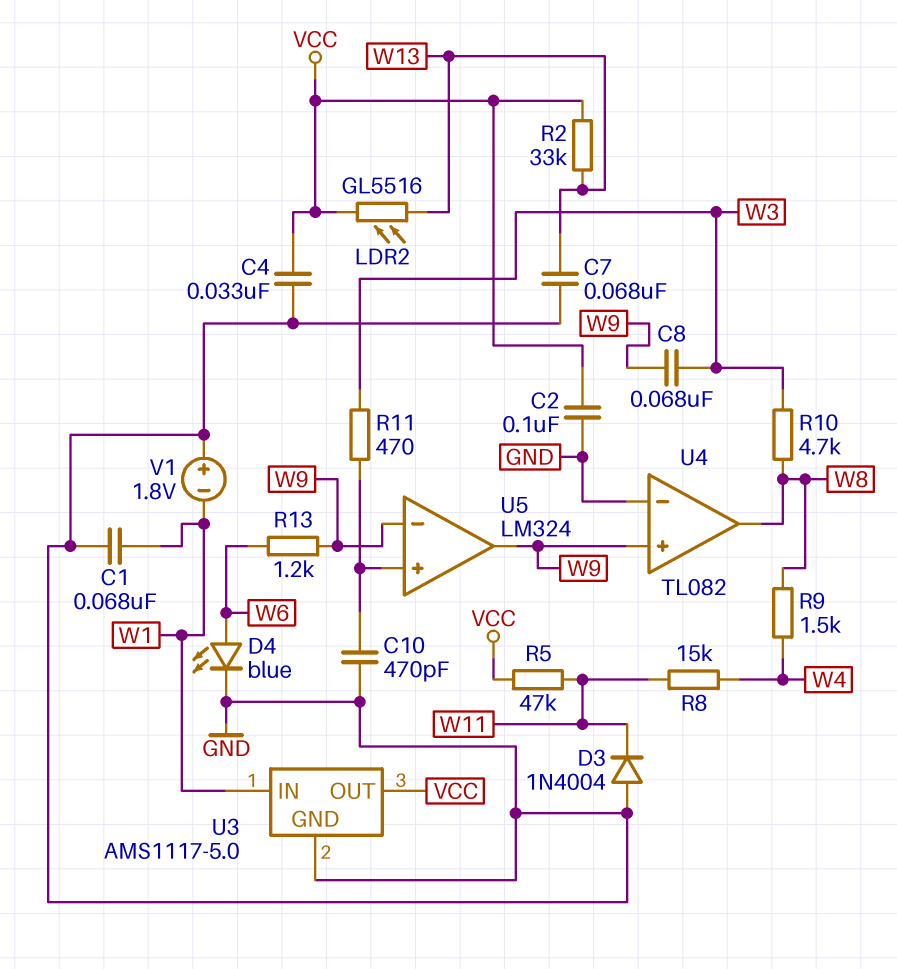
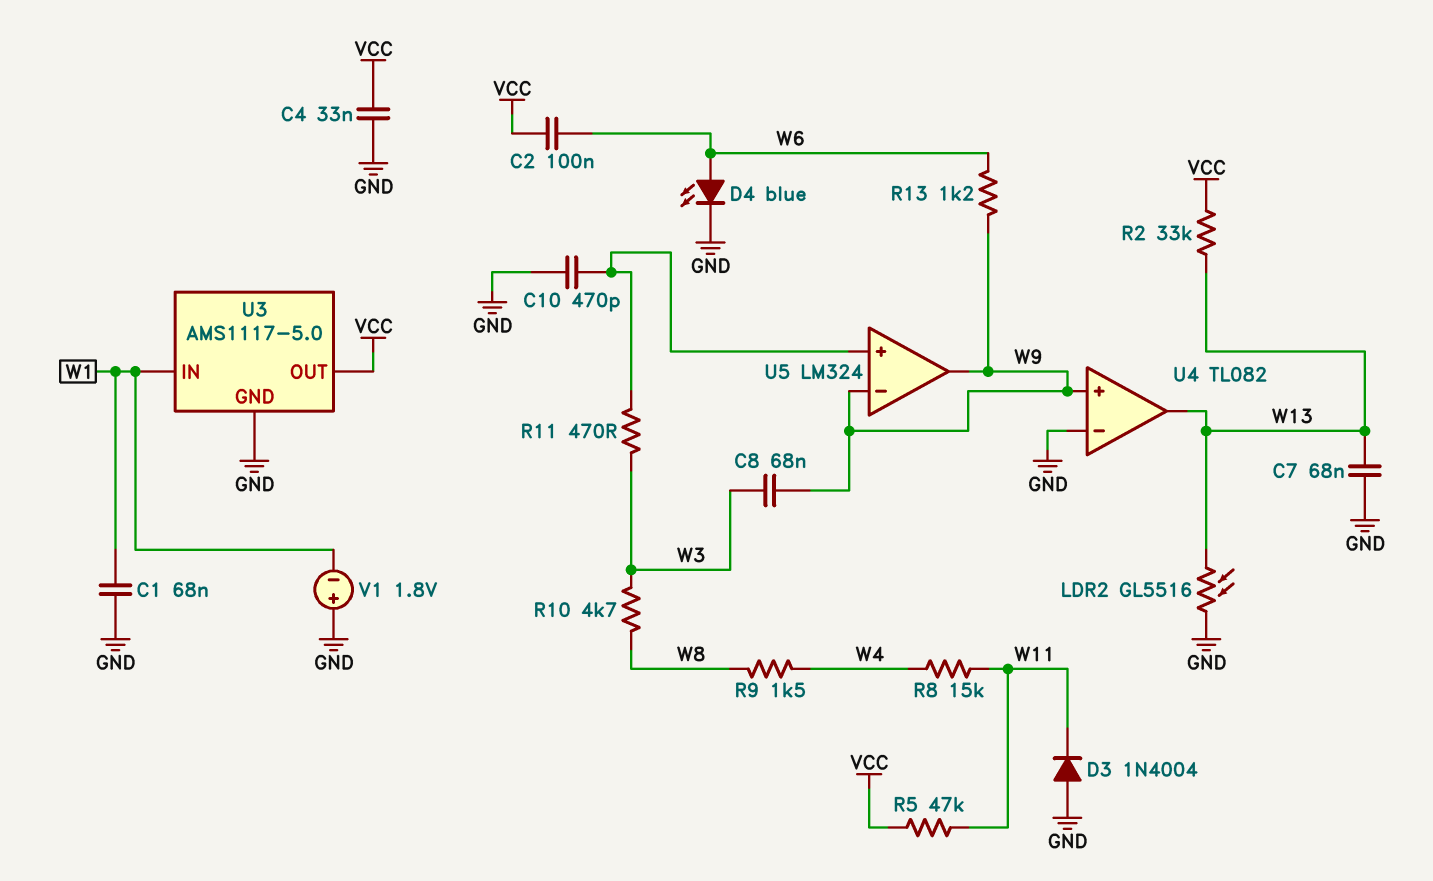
C2: 100nF (GND, VCC) -> 100nF (VCC, W6)
LDR2: GL5516 (VCC, W13) -> GL5516 (GND, W13)
U4 pin out: W8 -> W13

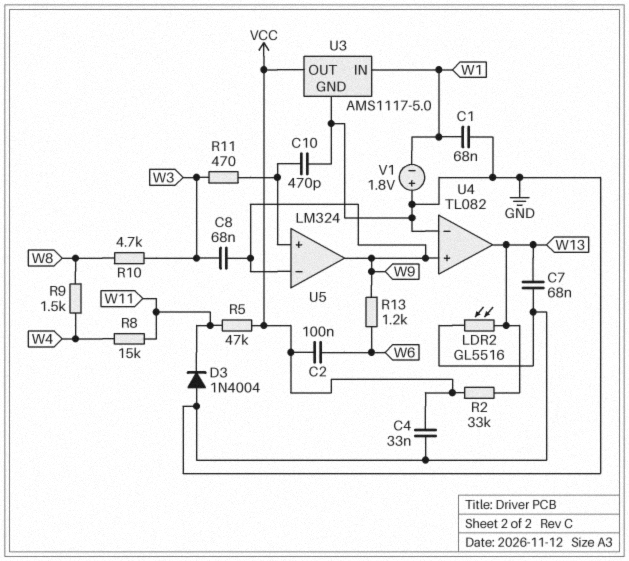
D4: LED blue (A W6, K GND) -> none

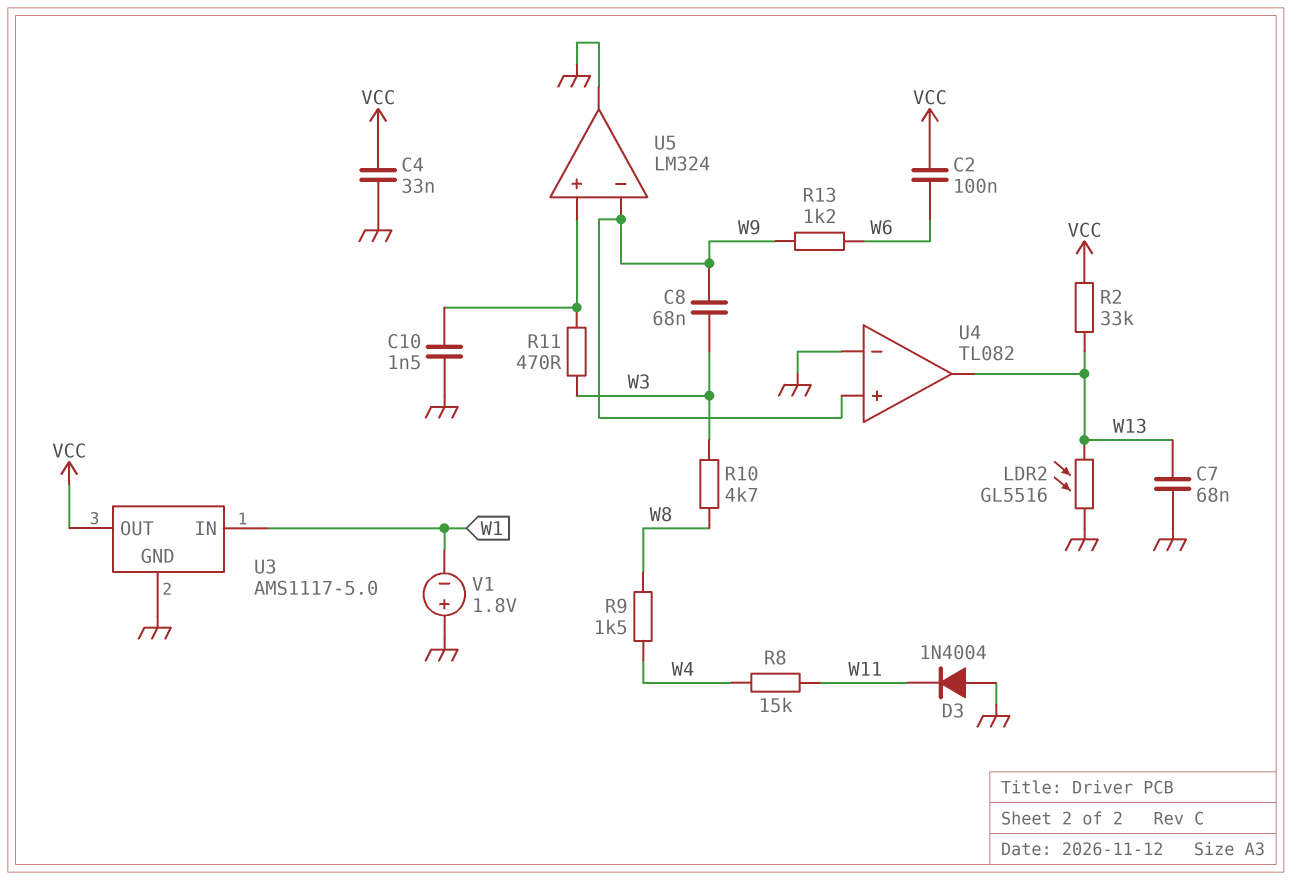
C1: 68nF (GND, W1) -> none
C10: 470pF (GND, U5/in+) -> 1.5nF (GND, U5/in+)
R5: 47k (VCC, W11) -> none
U5 pin out: W9 -> GND

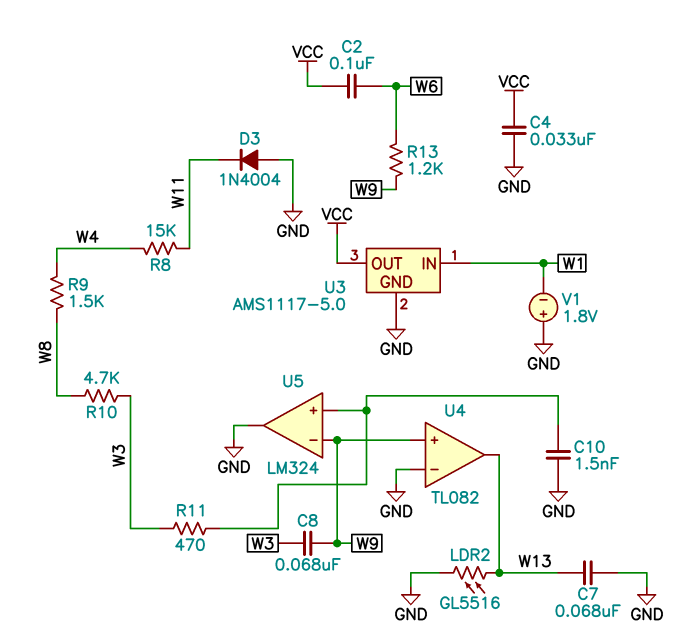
R2: 33k (VCC, W13) -> none

